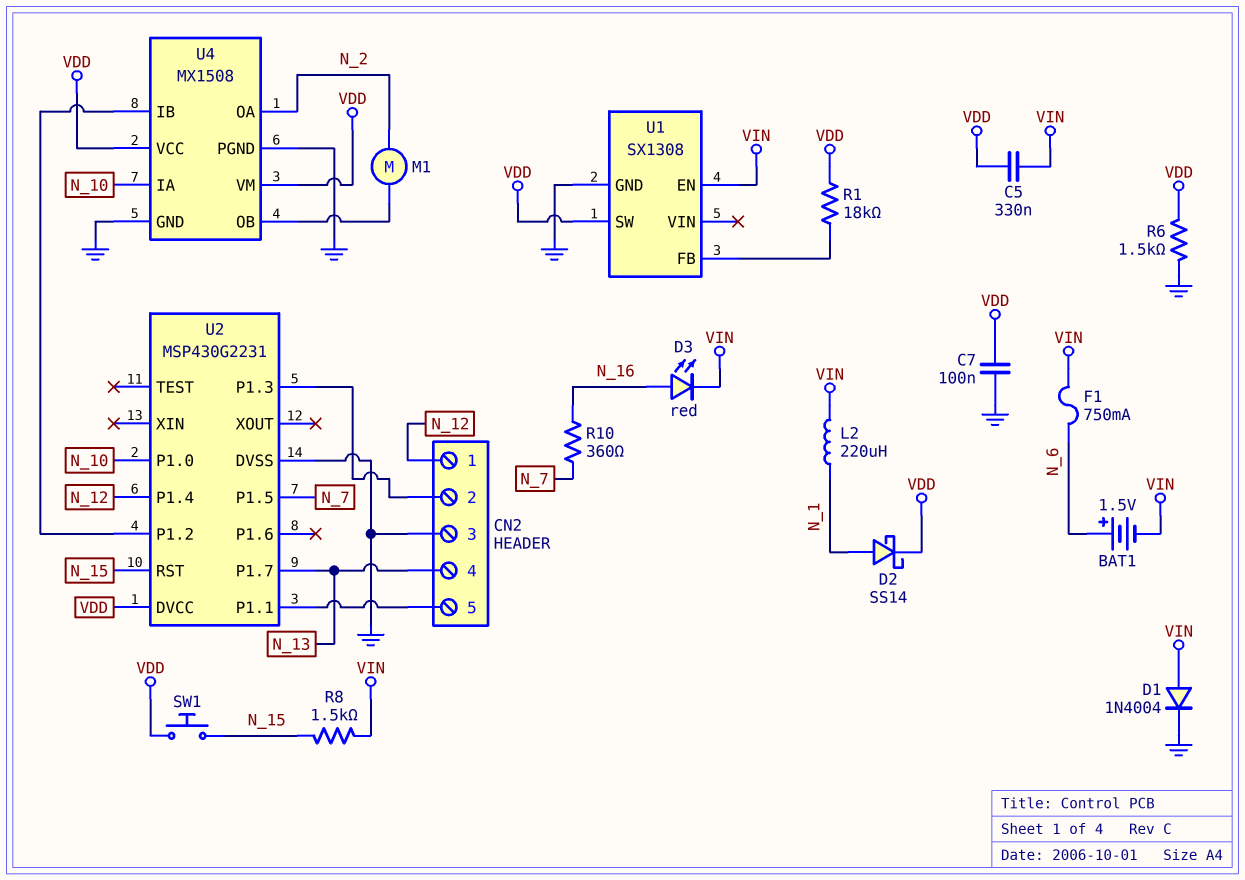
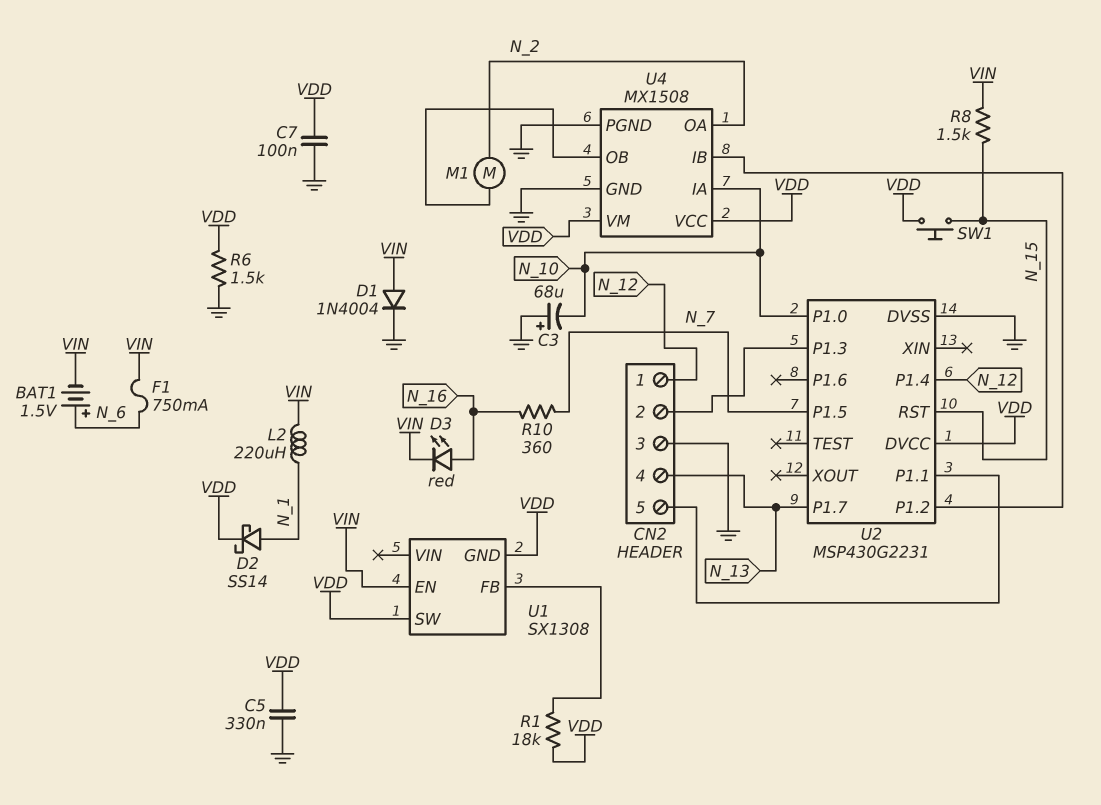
C3: none -> 68uF (plus GND, minus N_10)
C5: 330nF (VDD, VIN) -> 330nF (GND, VDD)
U1 pin GND: GND -> VDD

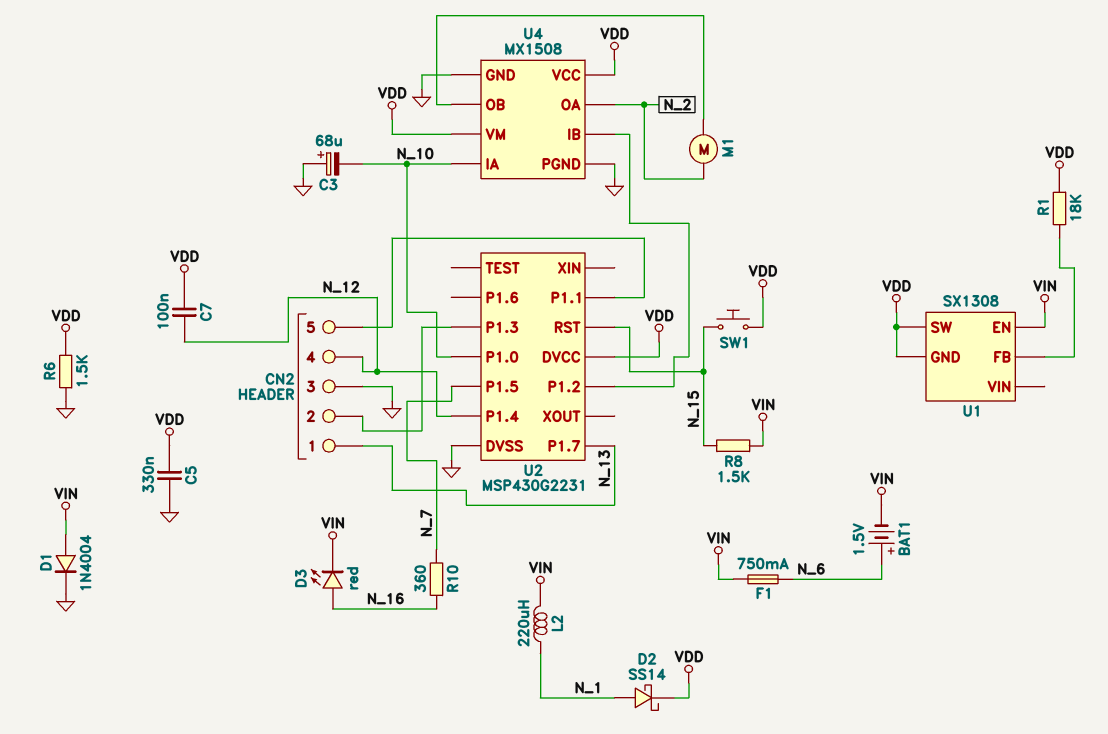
C7: 100nF (GND, VDD) -> 100nF (N_12, VDD)
CN2 pin 1: N_12 -> N_13
CN2 pin 4: N_13 -> N_12

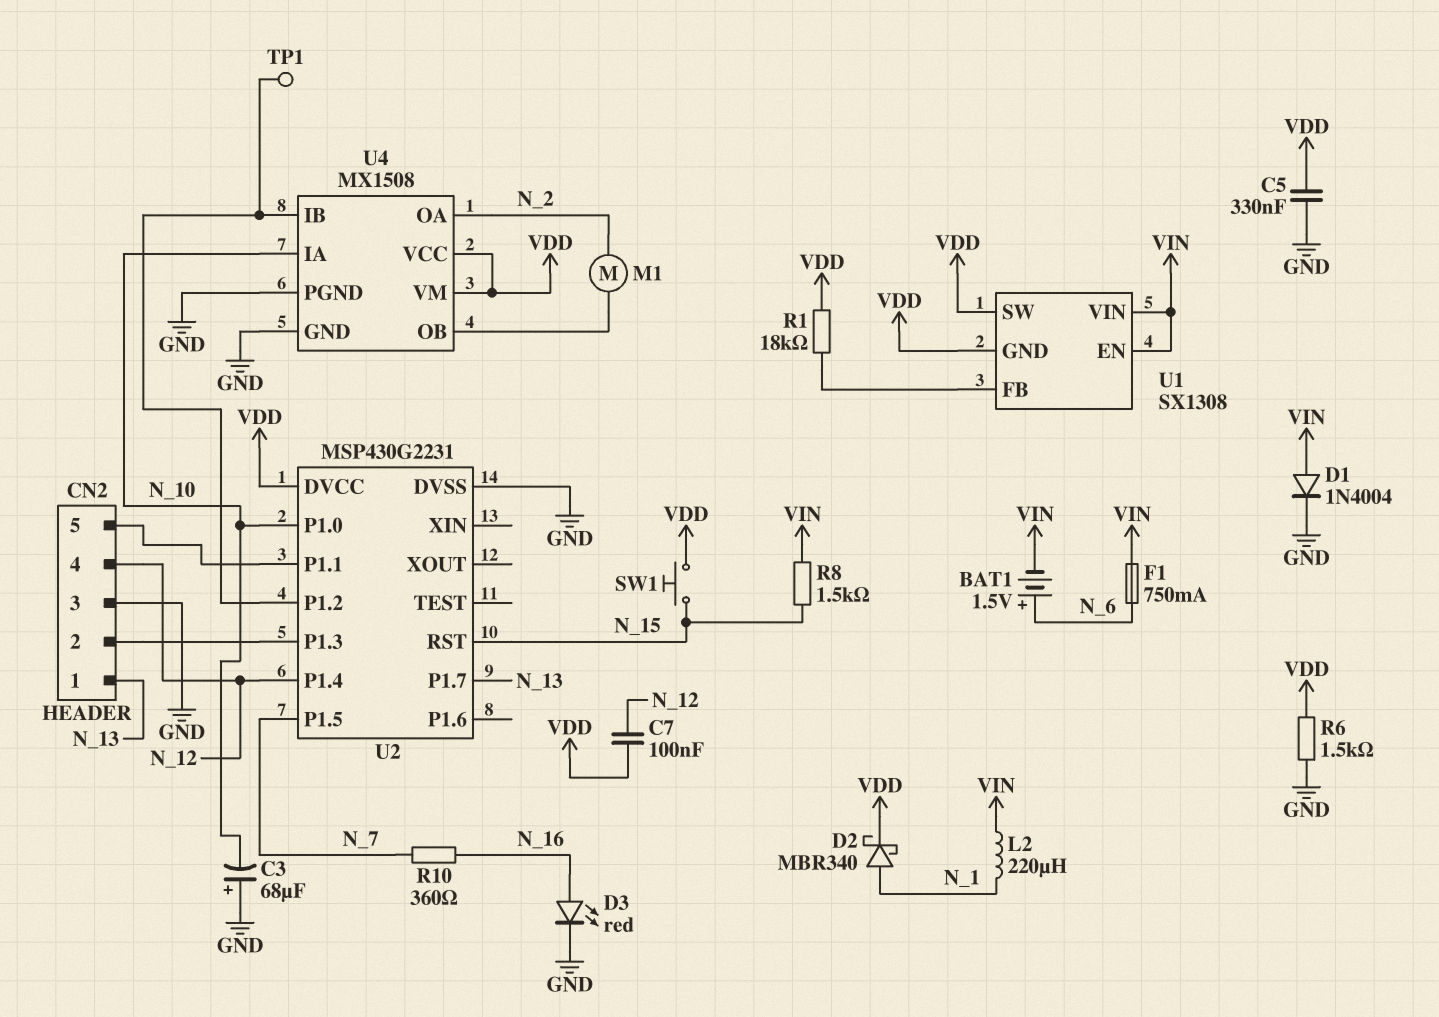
D2: schottky SS14 (A N_1, K VDD) -> schottky MBR340 (A N_1, K VDD)
D3: LED red (A N_16, K VIN) -> LED red (A N_16, K GND)
TP1: none -> test point (U2/P1.2)
U1 pin VIN: none -> VIN

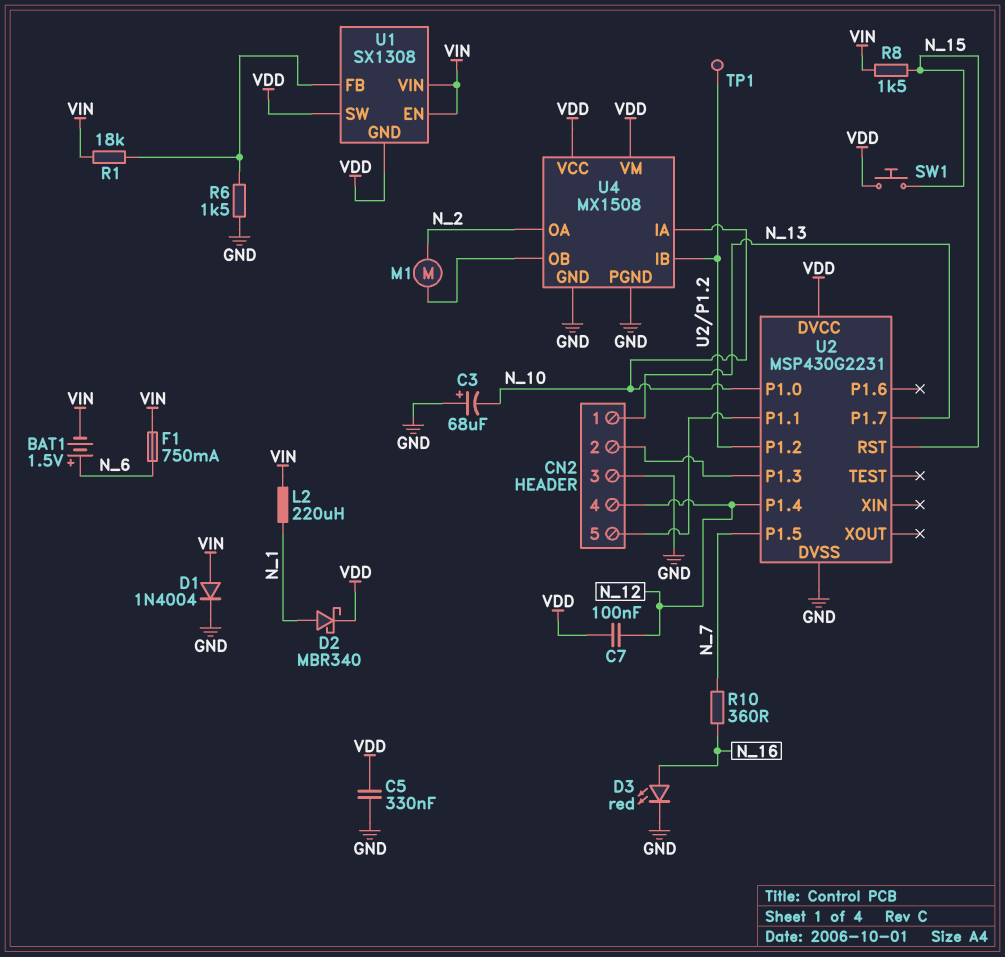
R1: 18k (U1/FB, VDD) -> 18k (U1/FB, VIN)
R6: 1.5k (GND, VDD) -> 1.5k (GND, U1/FB)

